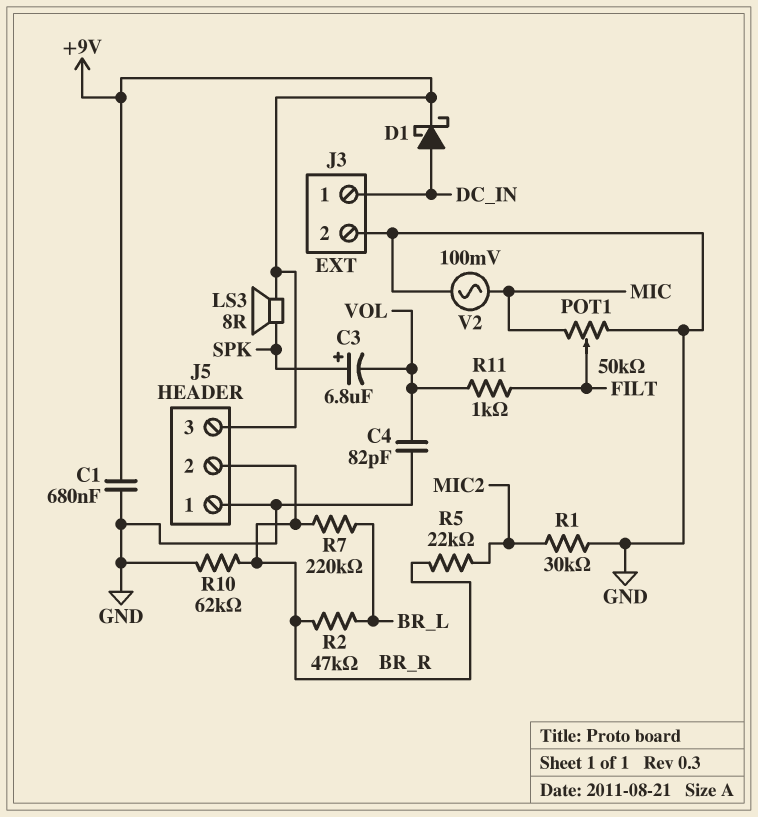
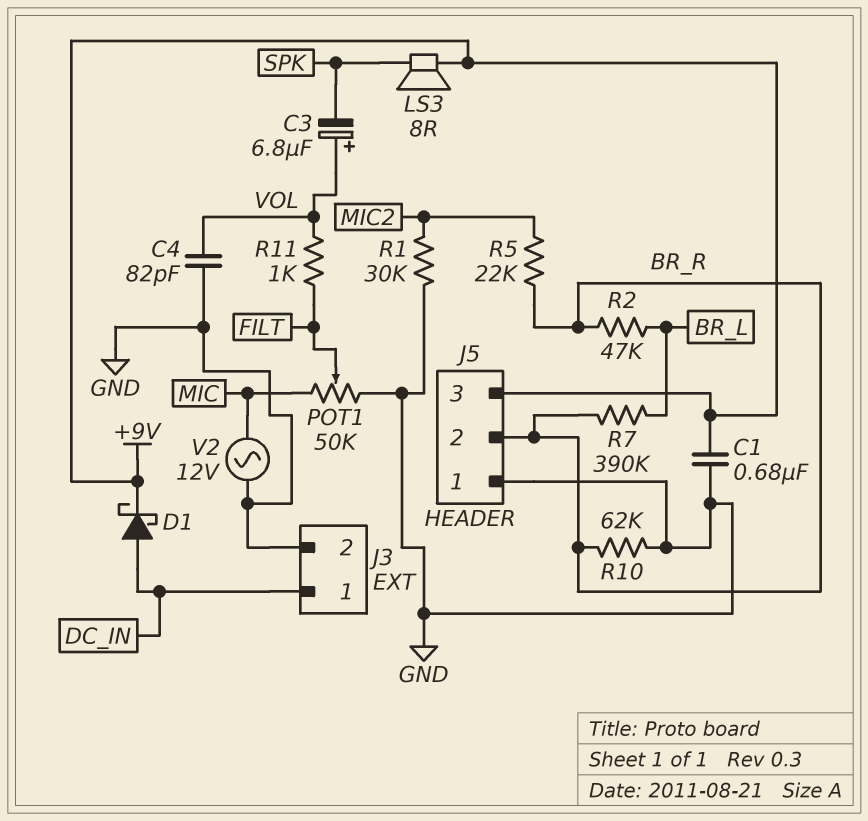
C3: 6.8uF (plus SPK, minus VOL) -> 6.8uF (plus VOL, minus SPK)
R7: 220k (BR_L, BR_R) -> 390k (BR_L, BR_R)
V2: AC 100mV (GND, MIC) -> AC 12V (GND, MIC)

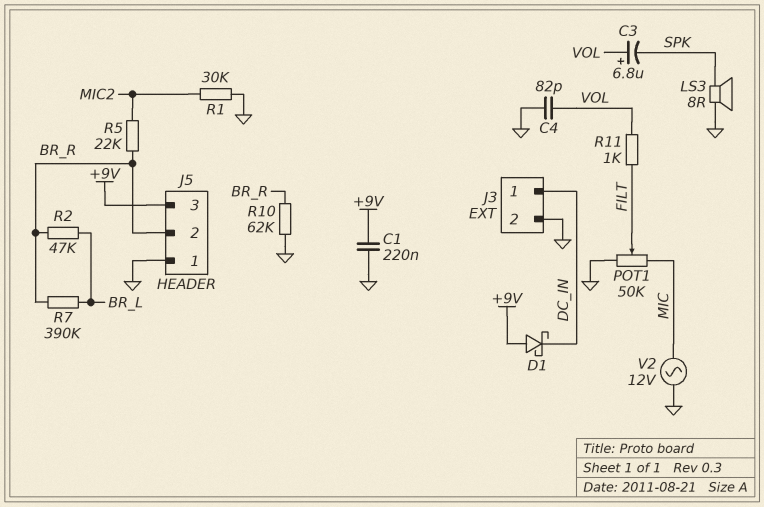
C1: 680nF (+9V, GND) -> 220nF (+9V, GND)
D1: schottky (A DC_IN, K +9V) -> schottky (A +9V, K DC_IN)
LS3: speaker 8R (+9V, SPK) -> speaker 8R (GND, SPK)

